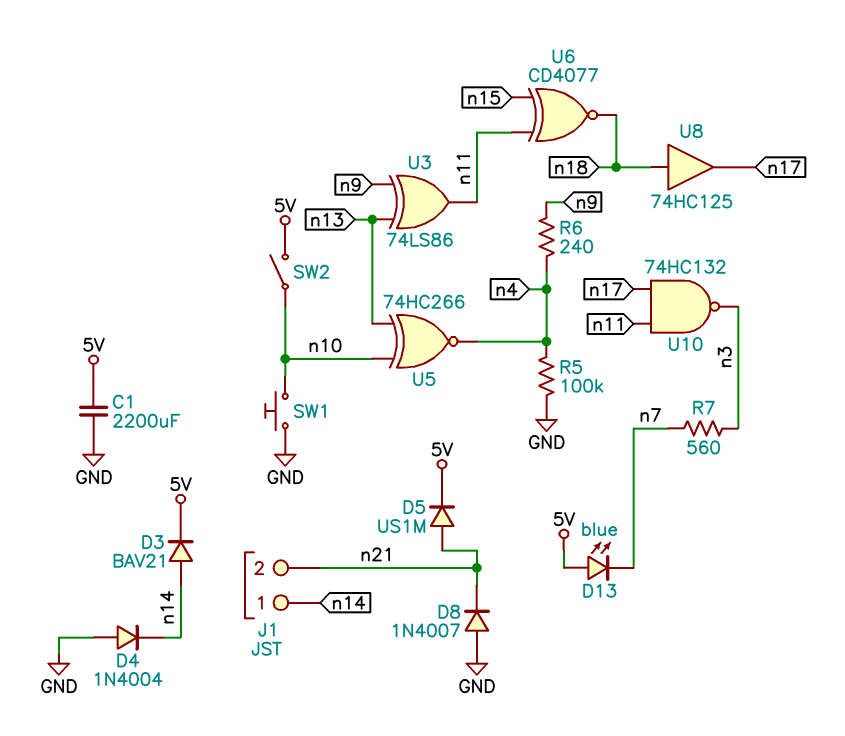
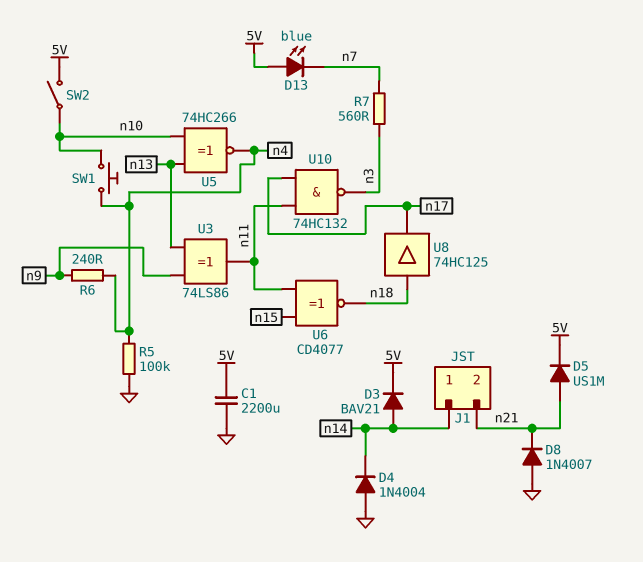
SW1: button (GND, n10) -> button (n4, n10)

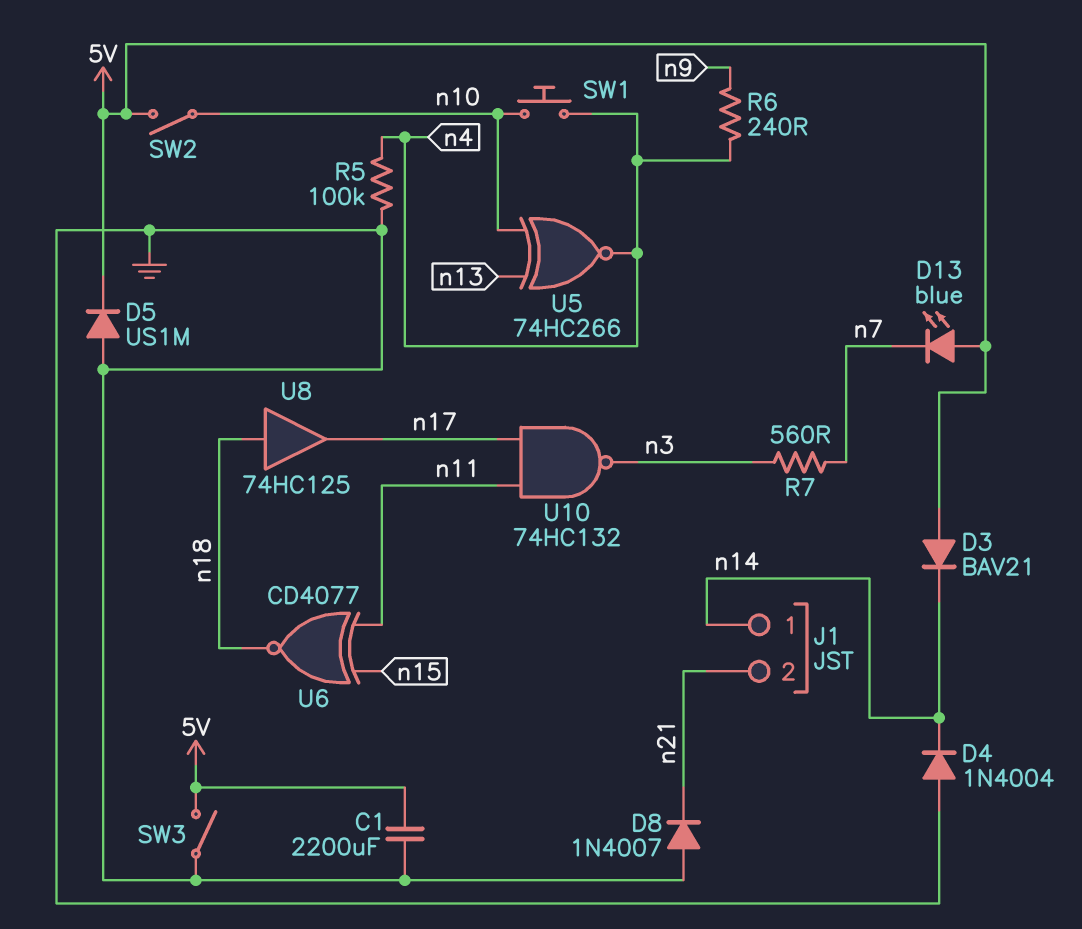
D3: diode BAV21 (A n14, K 5V) -> diode BAV21 (A 5V, K n14)
D5: diode US1M (A n21, K 5V) -> diode US1M (A GND, K 5V)
SW3: none -> switch (5V, GND)
U3: XOR 74LS86 (in n9, in n13, out n11) -> none

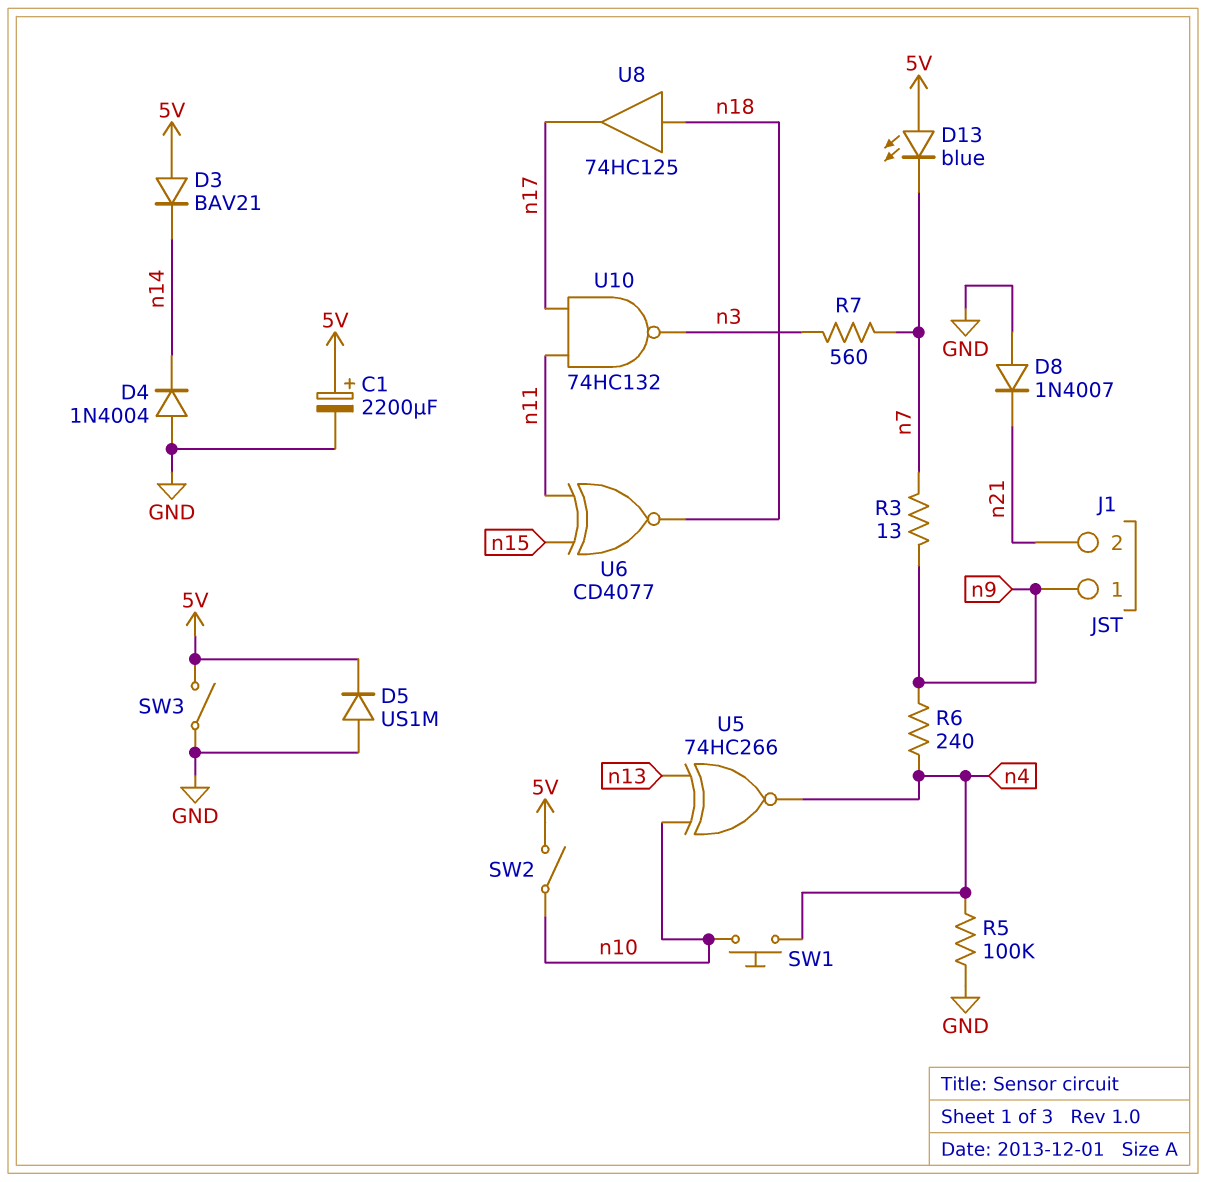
C1: 2200uF (5V, GND) -> 2200uF (plus 5V, minus GND)
J1 pin 1: n14 -> n9
R3: none -> 13 (n7, n9)

